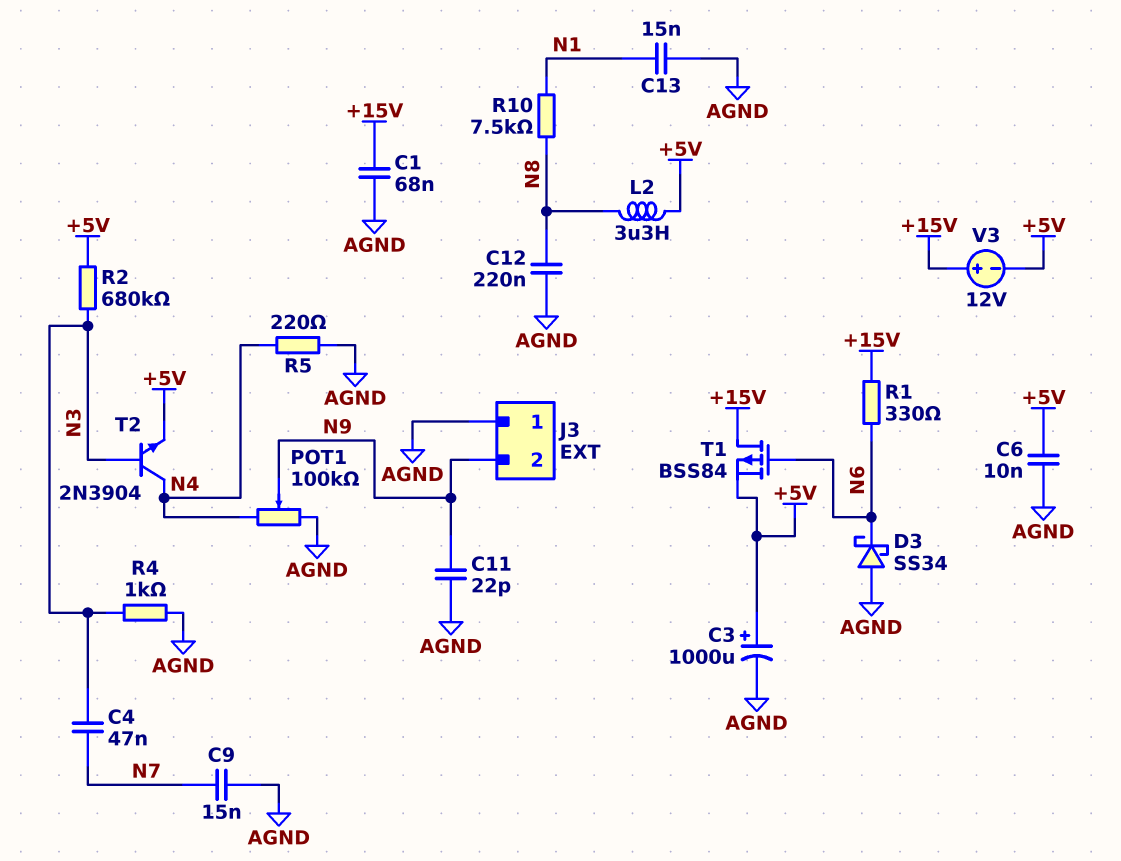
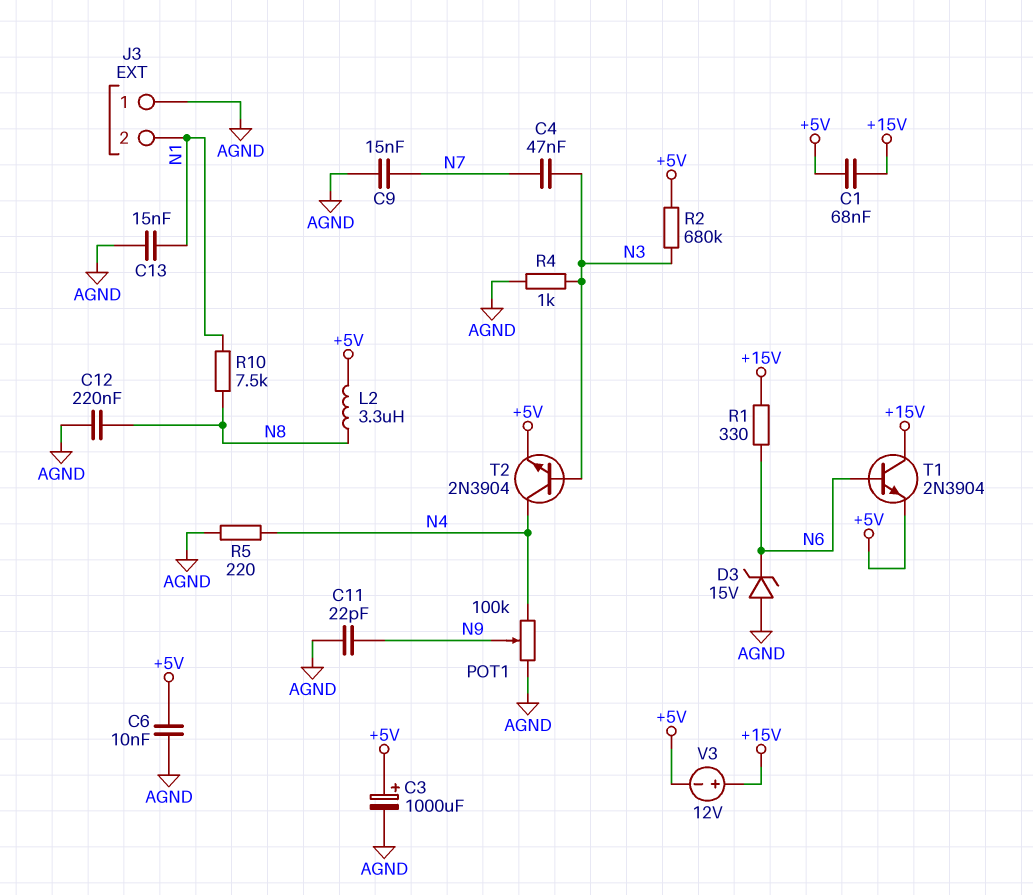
C1: 68nF (+15V, AGND) -> 68nF (+5V, +15V)
D3: schottky SS34 (A AGND, K N6) -> zener 15V (A AGND, K N6)
J3 pin 2: N9 -> N1
T1: PMOS BSS84 (G N6, D +15V, S +5V) -> NPN 2N3904 (B N6, C +15V, E +5V)

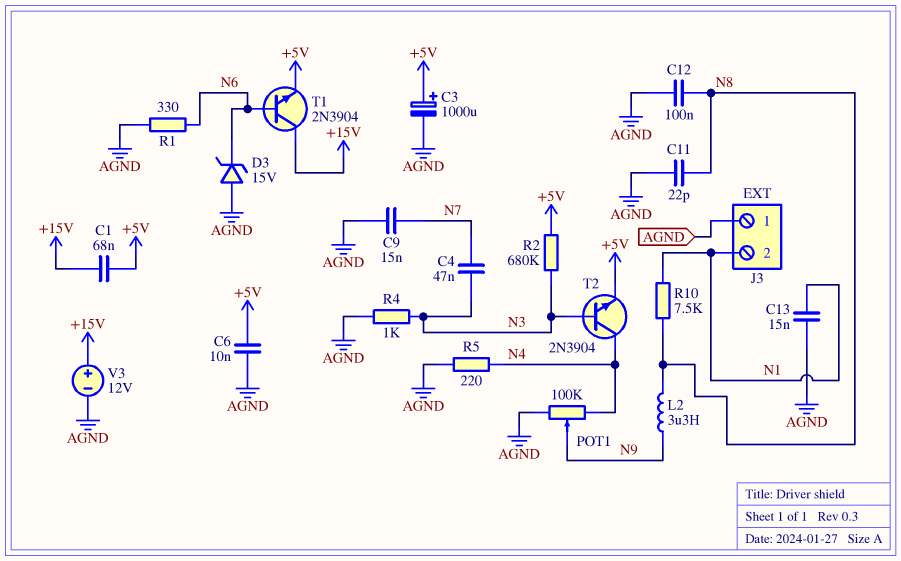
C11: 22pF (AGND, N9) -> 22pF (AGND, N8)
C12: 220nF (AGND, N8) -> 100nF (AGND, N8)
L2: 3.3uH (+5V, N8) -> 3.3uH (N8, N9)
R1: 330 (+15V, N6) -> 330 (AGND, N6)
V3: 12V (plus +15V, minus +5V) -> 12V (plus +15V, minus AGND)

